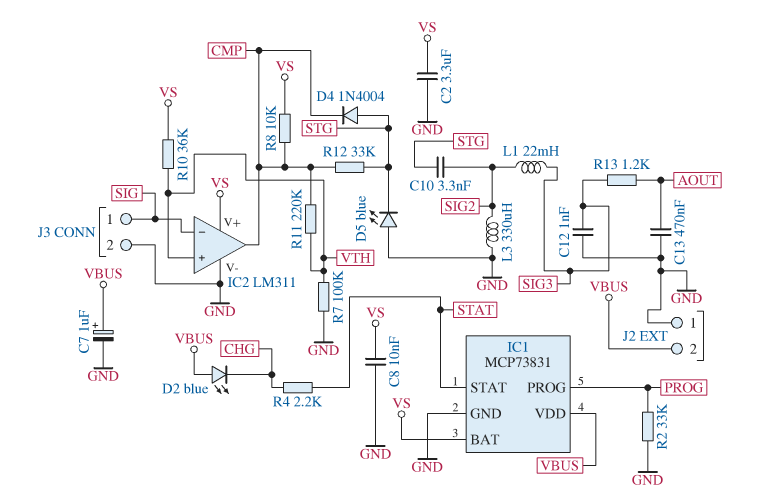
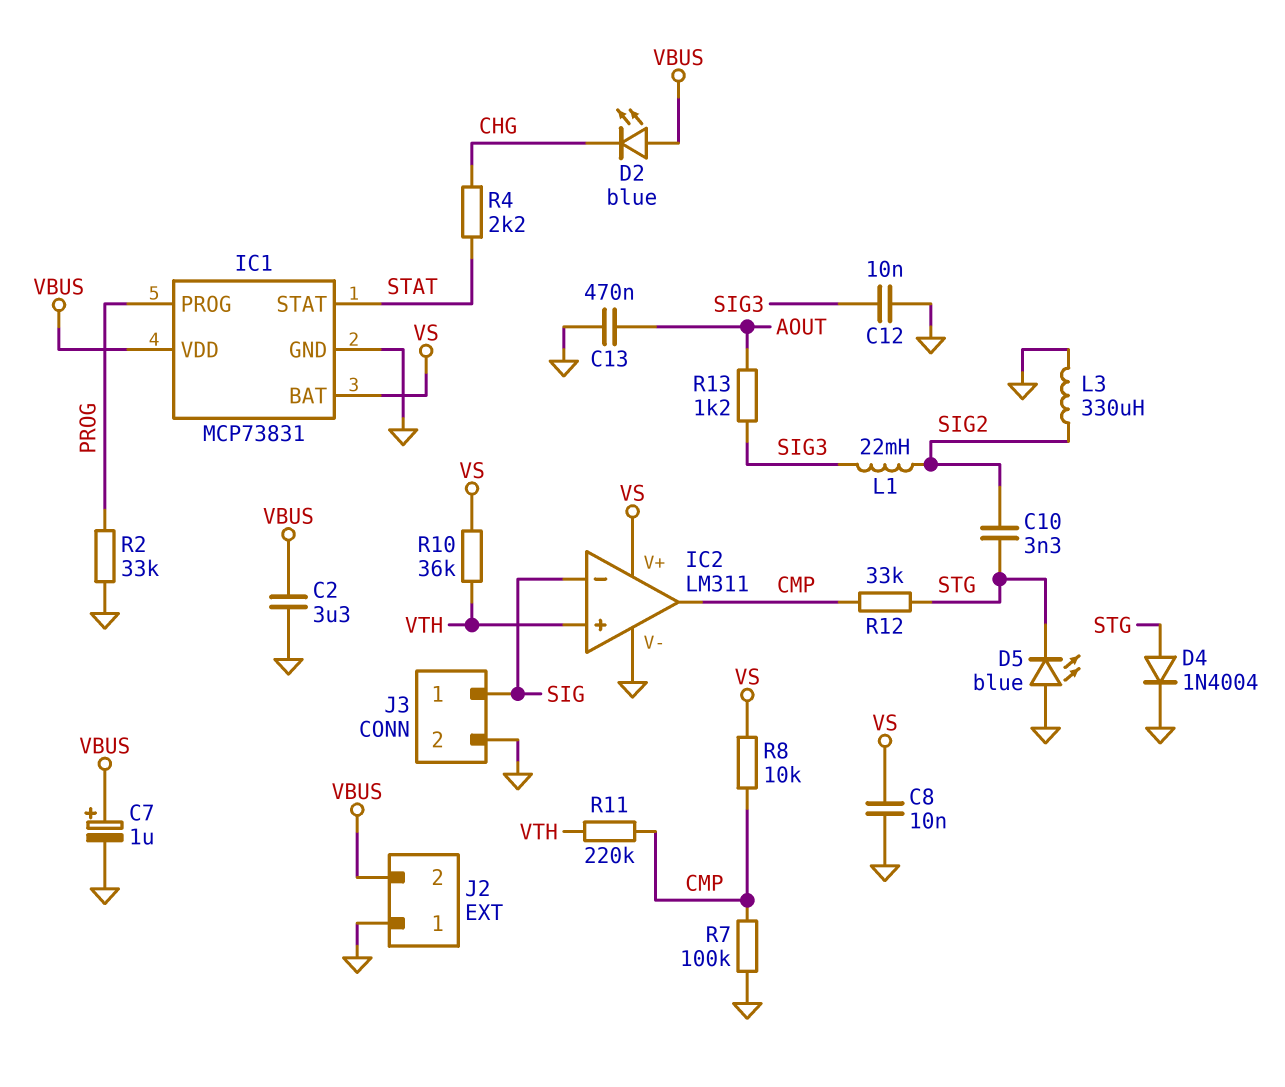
C2: 3.3uF (GND, VS) -> 3.3uF (GND, VBUS)
C12: 1nF (GND, SIG3) -> 10nF (GND, SIG3)
D4: diode 1N4004 (A STG, K CMP) -> diode 1N4004 (A STG, K GND)
R7: 100k (GND, VTH) -> 100k (CMP, GND)

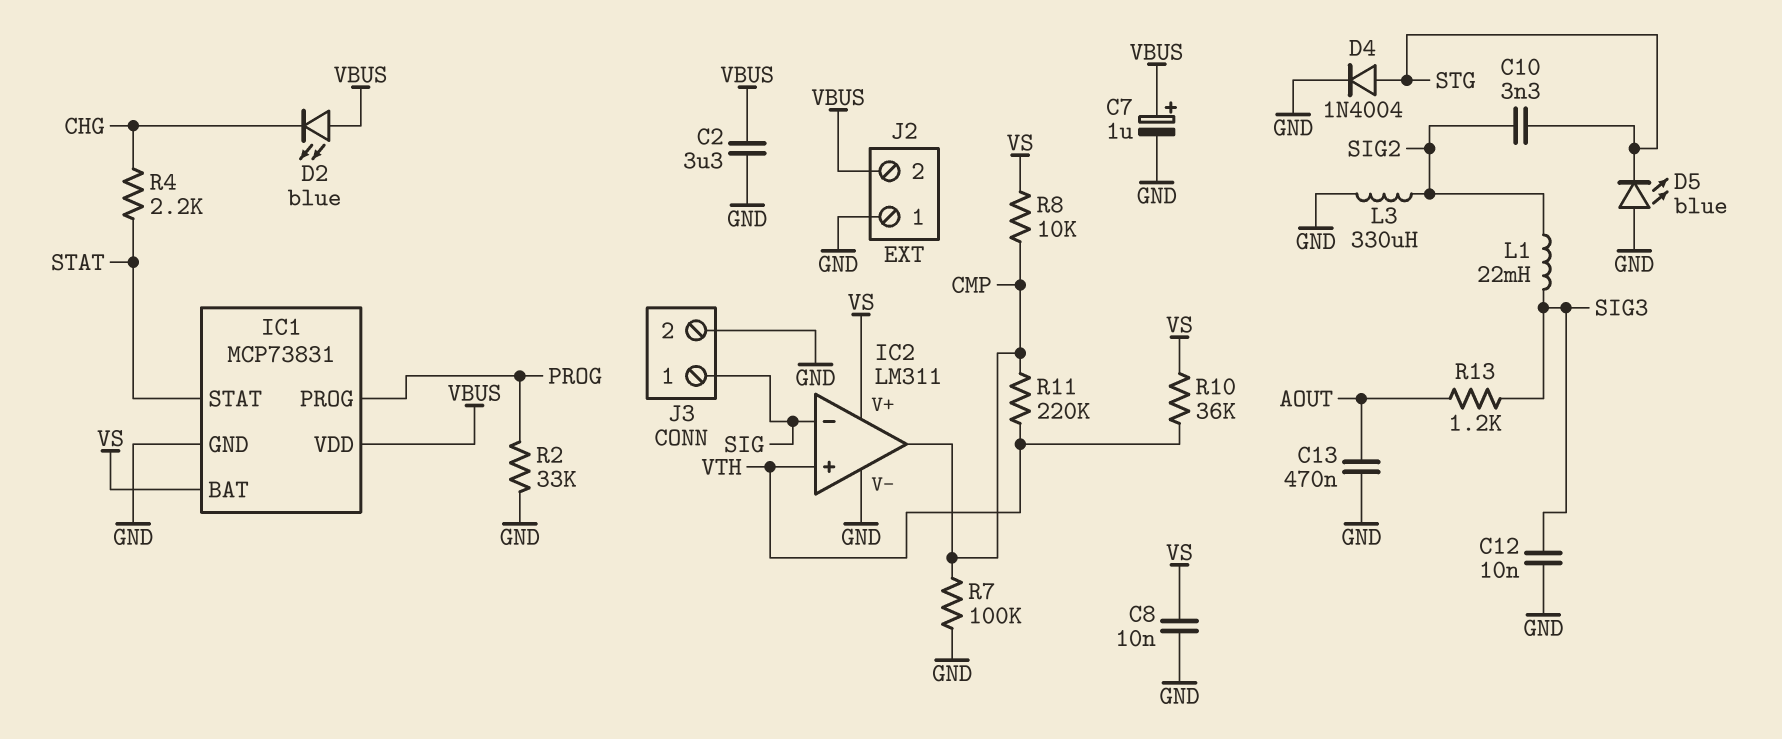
R12: 33k (CMP, STG) -> none

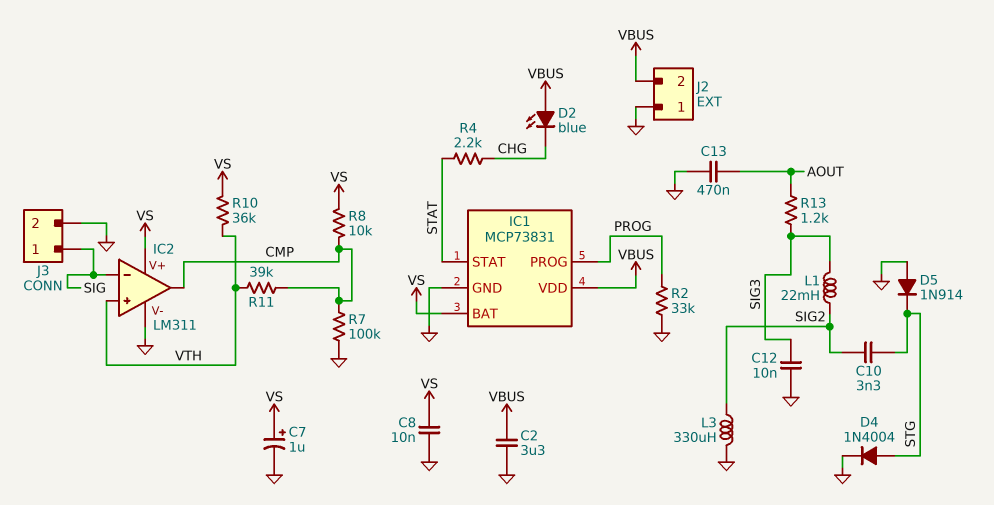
C7: 1uF (plus VBUS, minus GND) -> 1uF (plus VS, minus GND)
D5: LED blue (A GND, K STG) -> diode 1N914 (A GND, K STG)
R11: 220k (CMP, VTH) -> 39k (CMP, VTH)

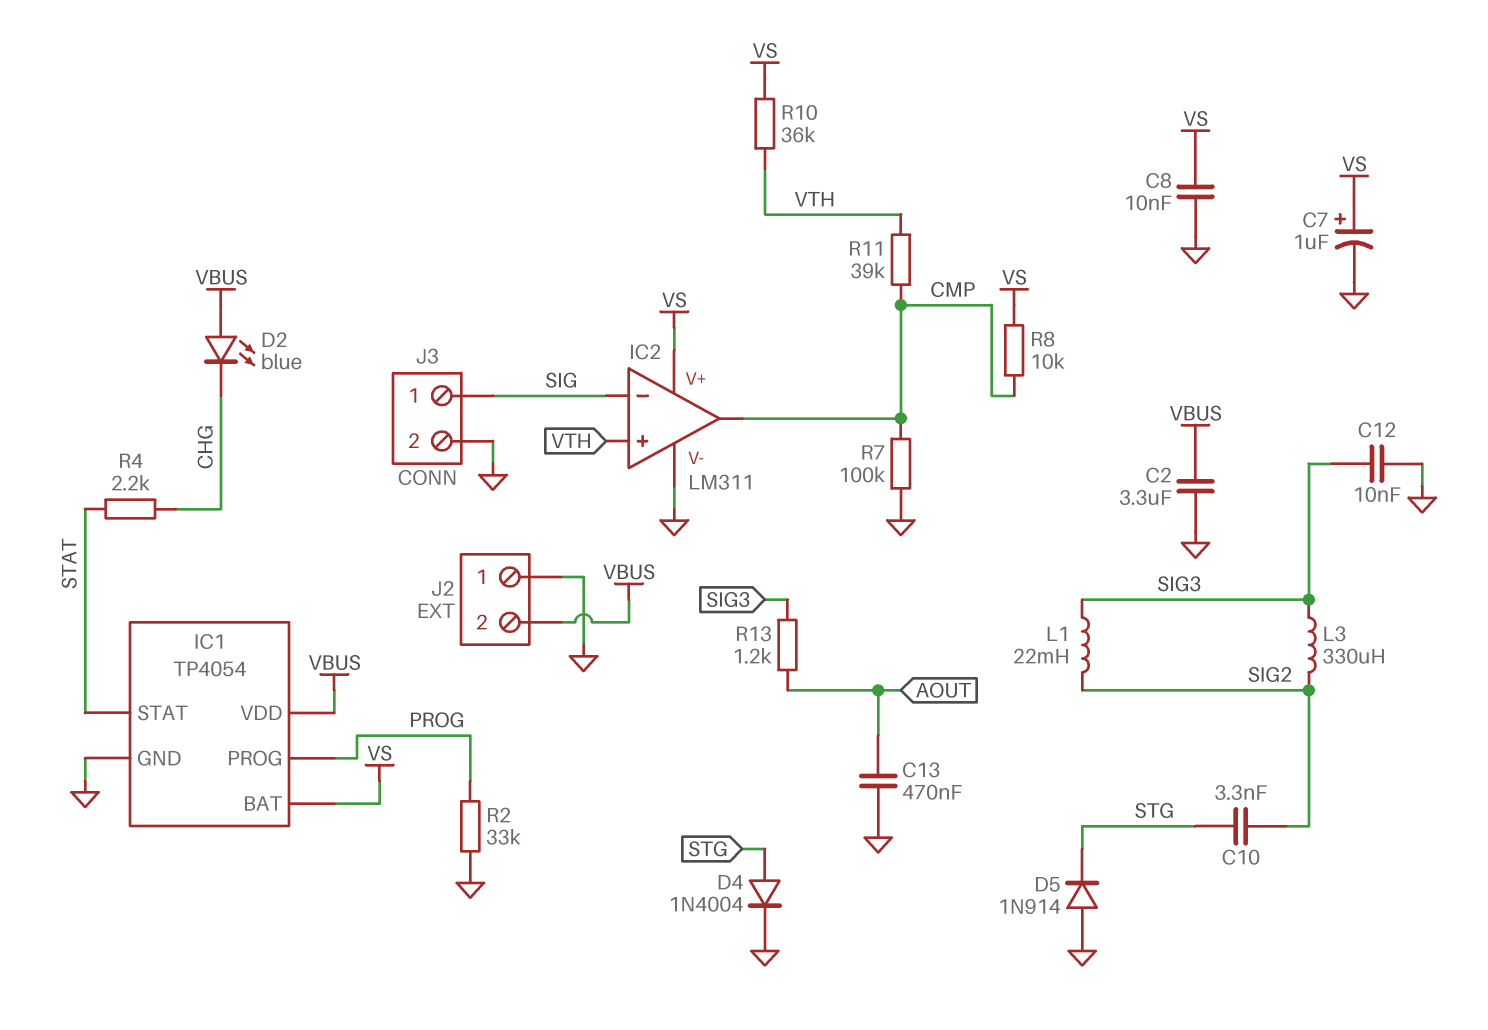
IC1: MCP73831 -> TP4054
L3: 330uH (GND, SIG2) -> 330uH (SIG2, SIG3)

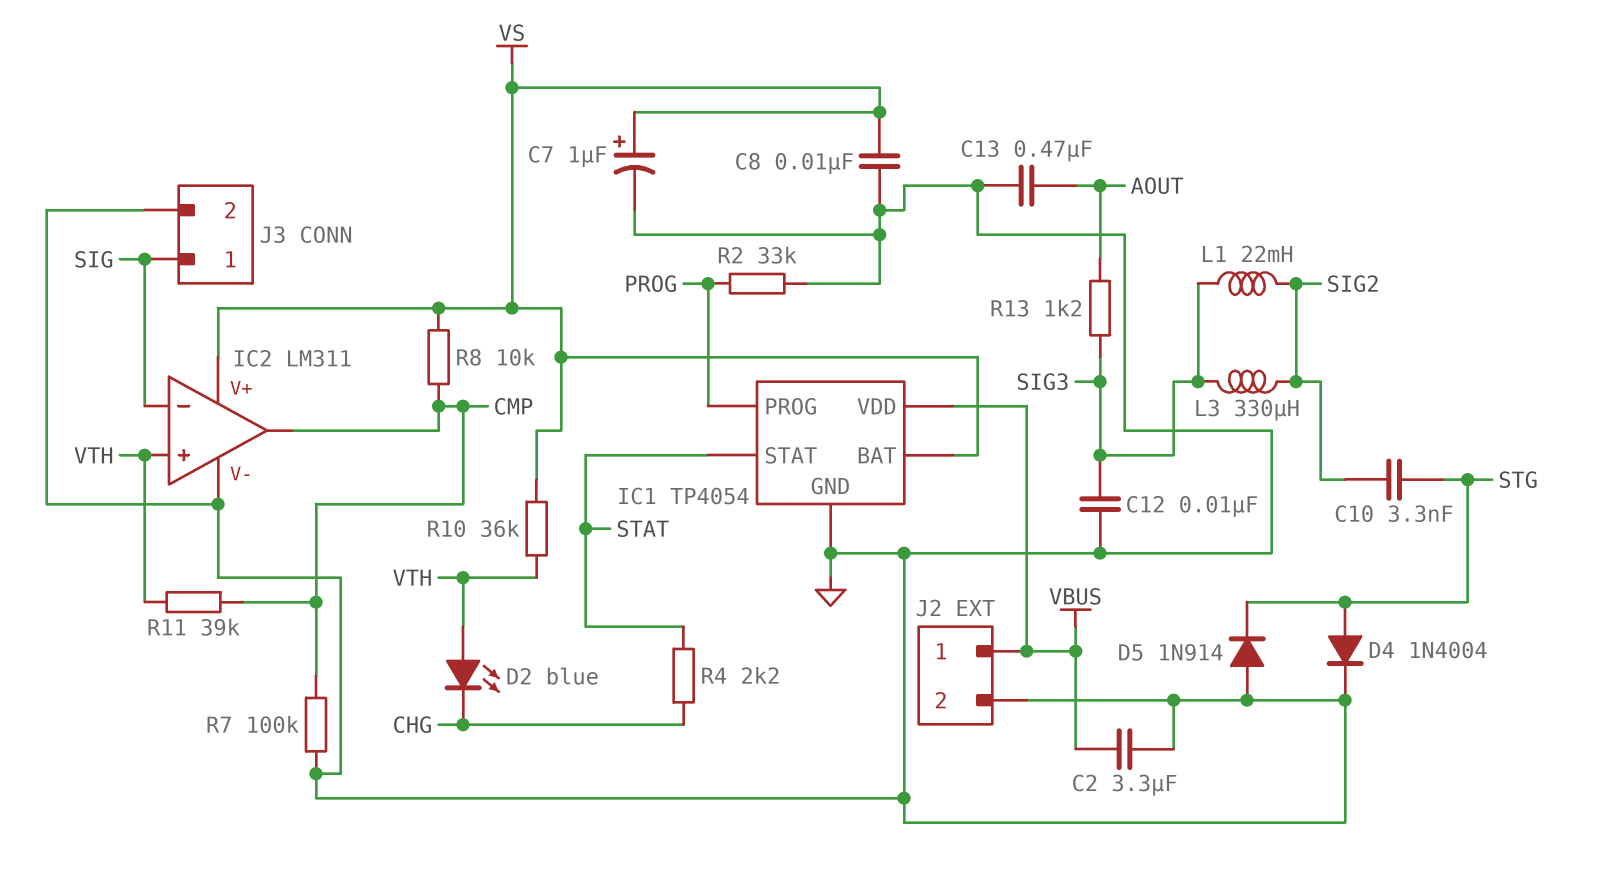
D2: LED blue (A VBUS, K CHG) -> LED blue (A VTH, K CHG)
J2 pin 1: GND -> VBUS
J2 pin 2: VBUS -> GND

